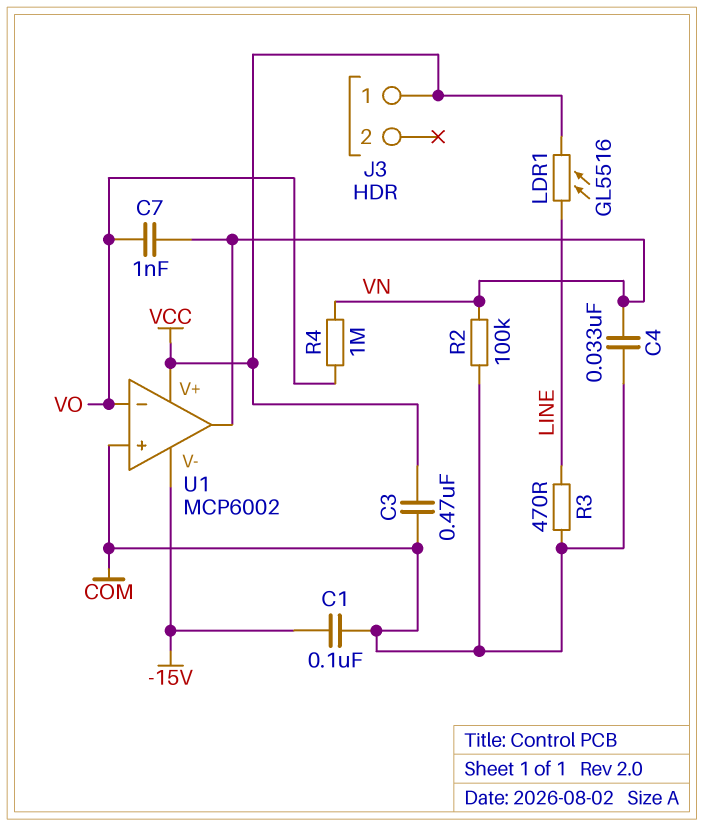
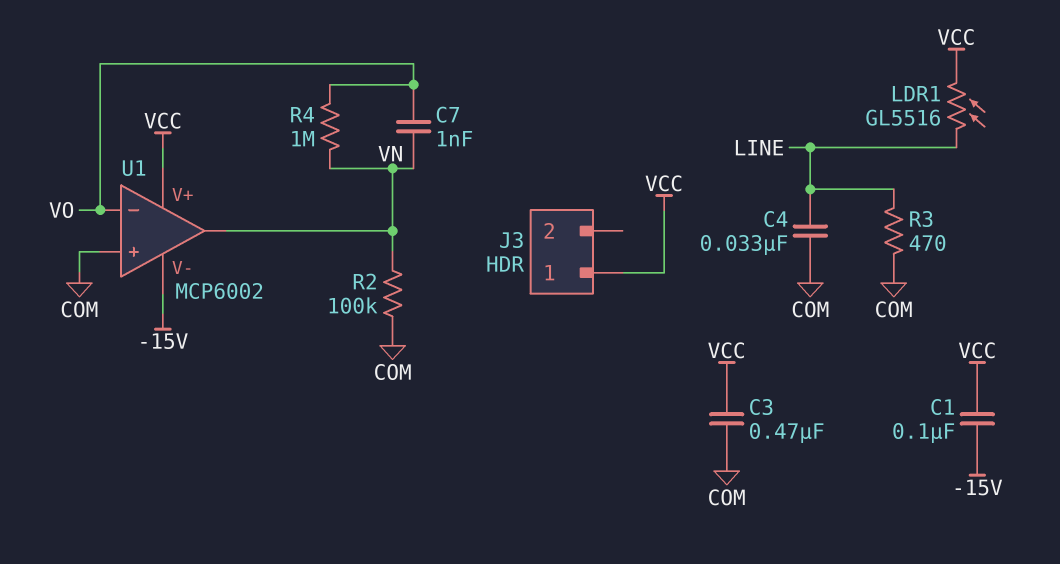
C1: 100nF (-15V, COM) -> 100nF (-15V, VCC)
C4: 33nF (COM, VN) -> 33nF (COM, LINE)

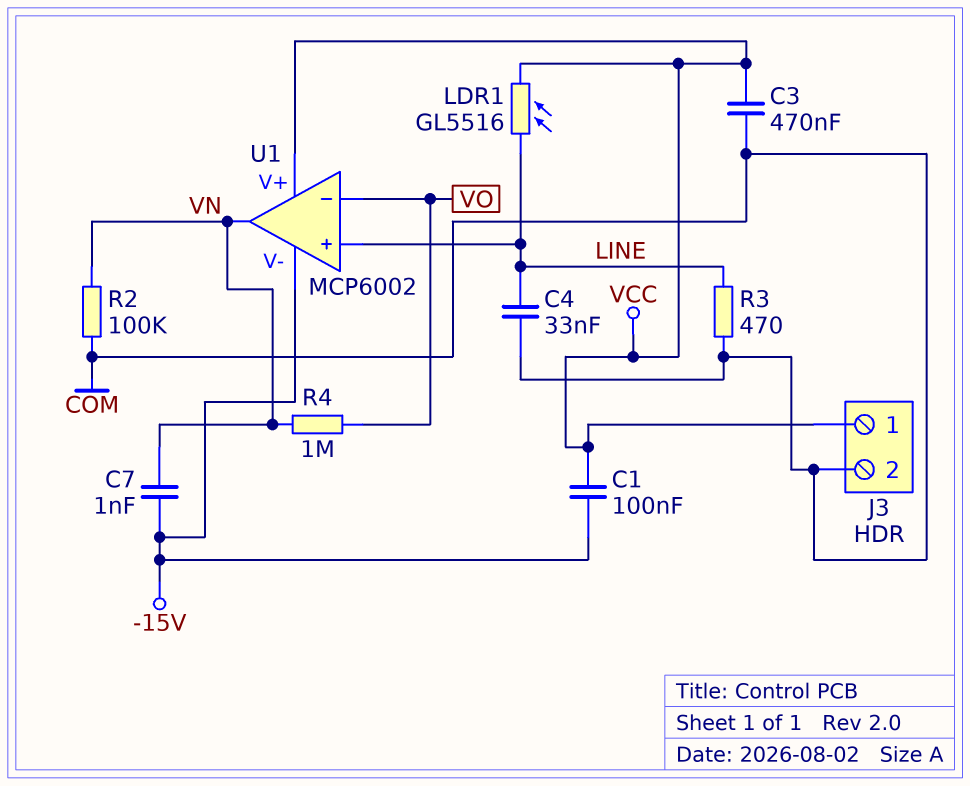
C7: 1nF (VN, VO) -> 1nF (-15V, VN)
J3 pin 2: none -> COM
U1 pin in+: COM -> LINE

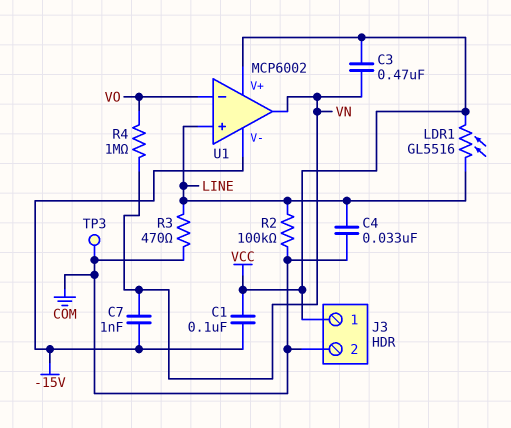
C3: 470nF (COM, VCC) -> 470nF (VCC, VN)
R2: 100k (COM, VN) -> 100k (COM, LINE)
TP3: none -> test point (COM)

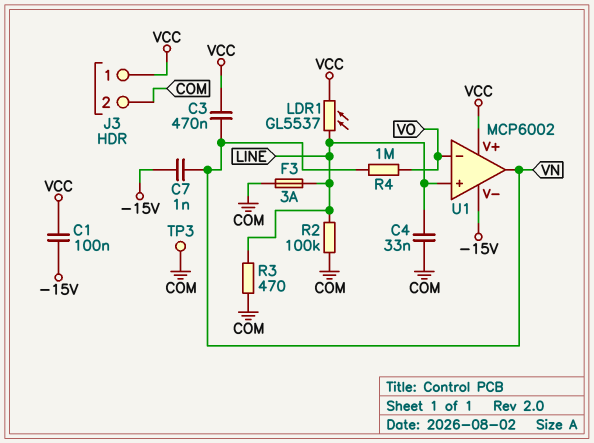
F3: none -> 3A (COM, LINE)
LDR1: GL5516 (LINE, VCC) -> GL5537 (LINE, VCC)

